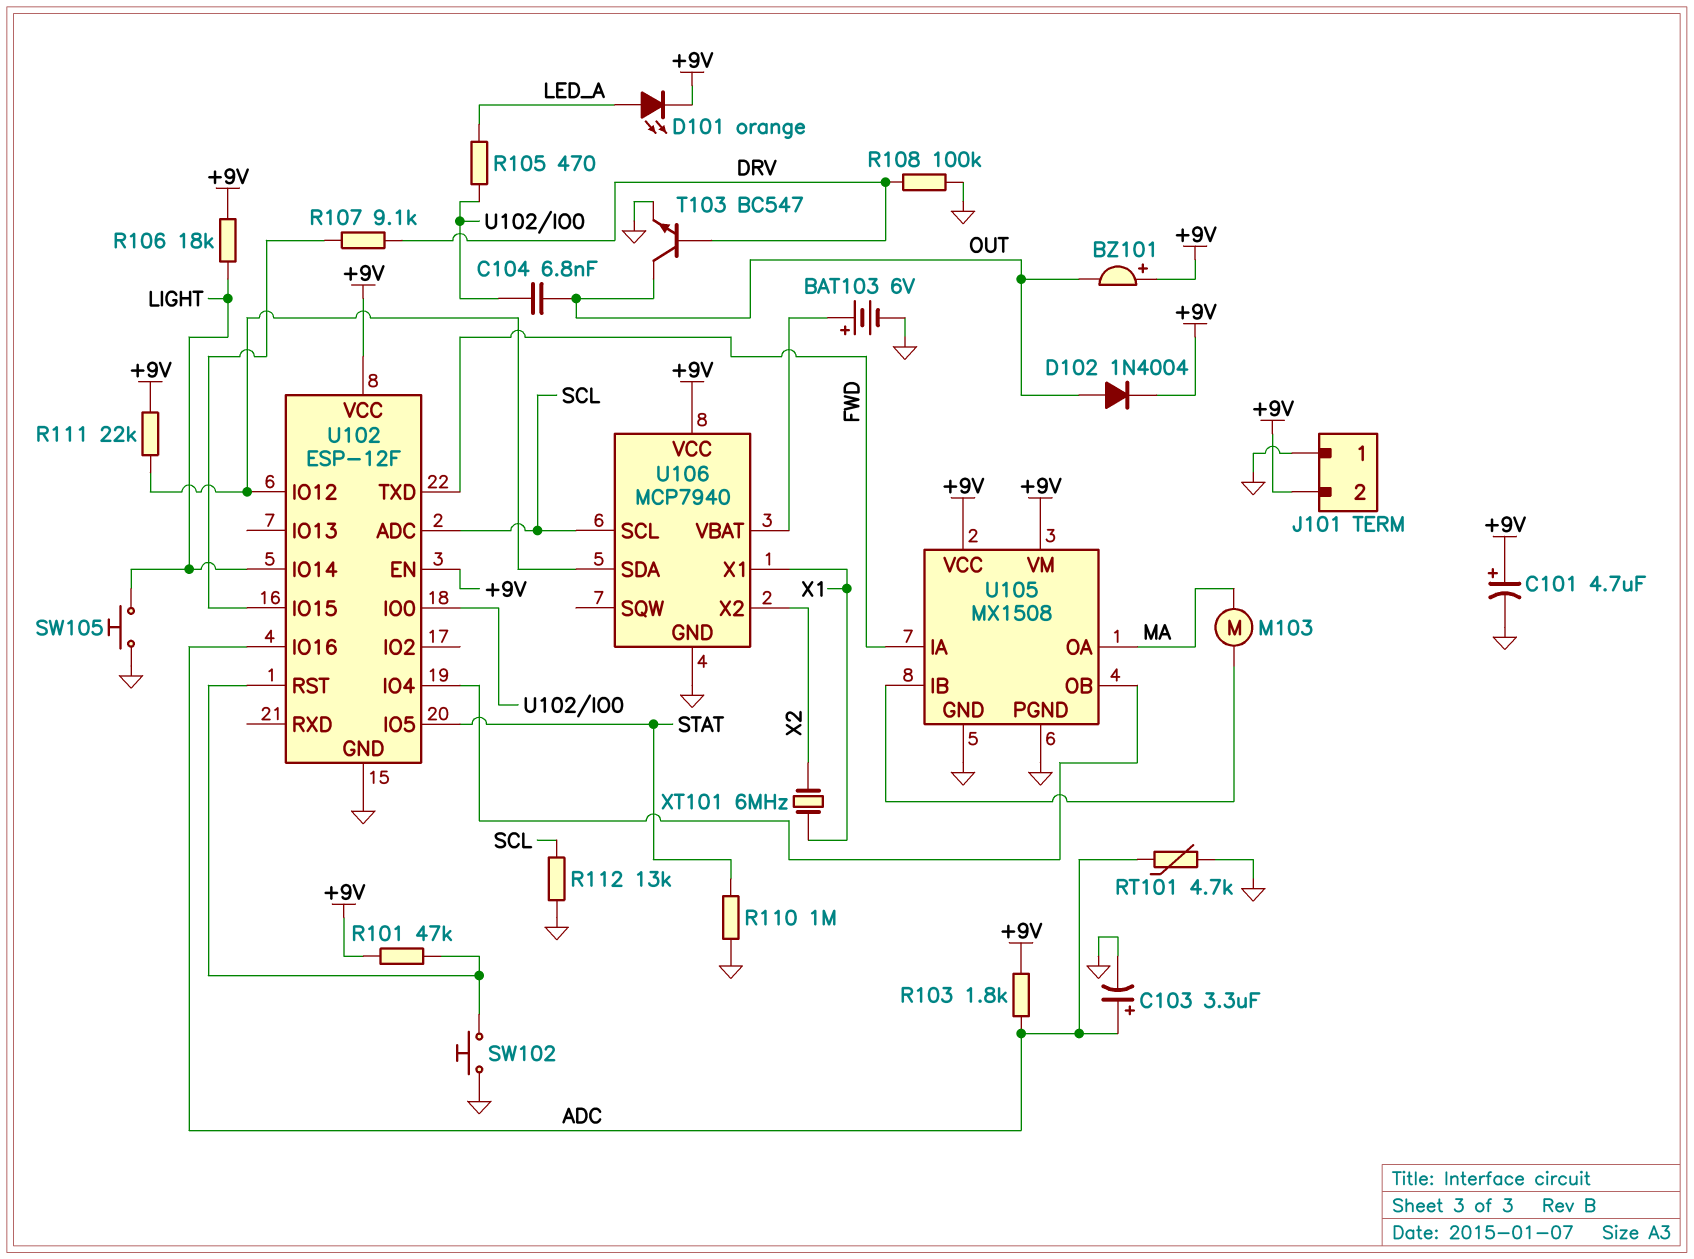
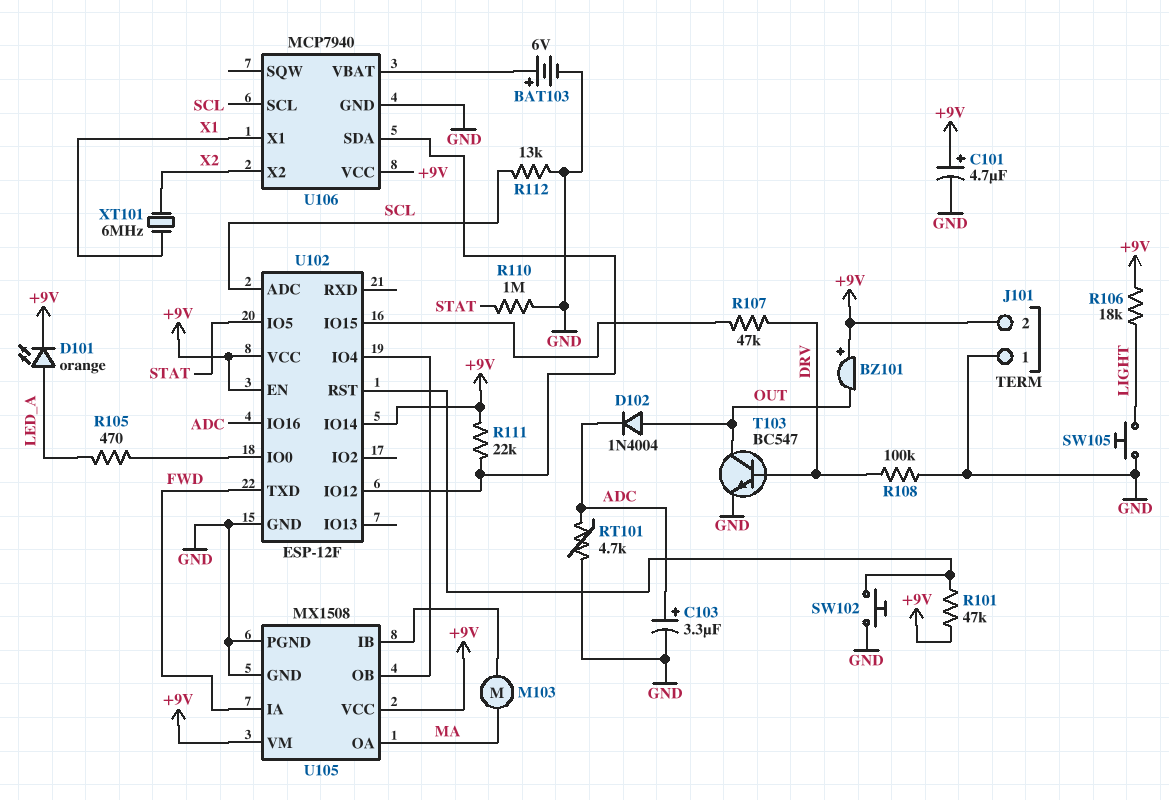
C104: 6.8nF (OUT, U102/IO0) -> none
D102: diode 1N4004 (A OUT, K +9V) -> diode 1N4004 (A OUT, K ADC)
R103: 1.8k (+9V, ADC) -> none
R107: 9.1k (DRV, U102/IO15) -> 47k (DRV, U102/IO15)
U102 pin IO14: LIGHT -> +9V

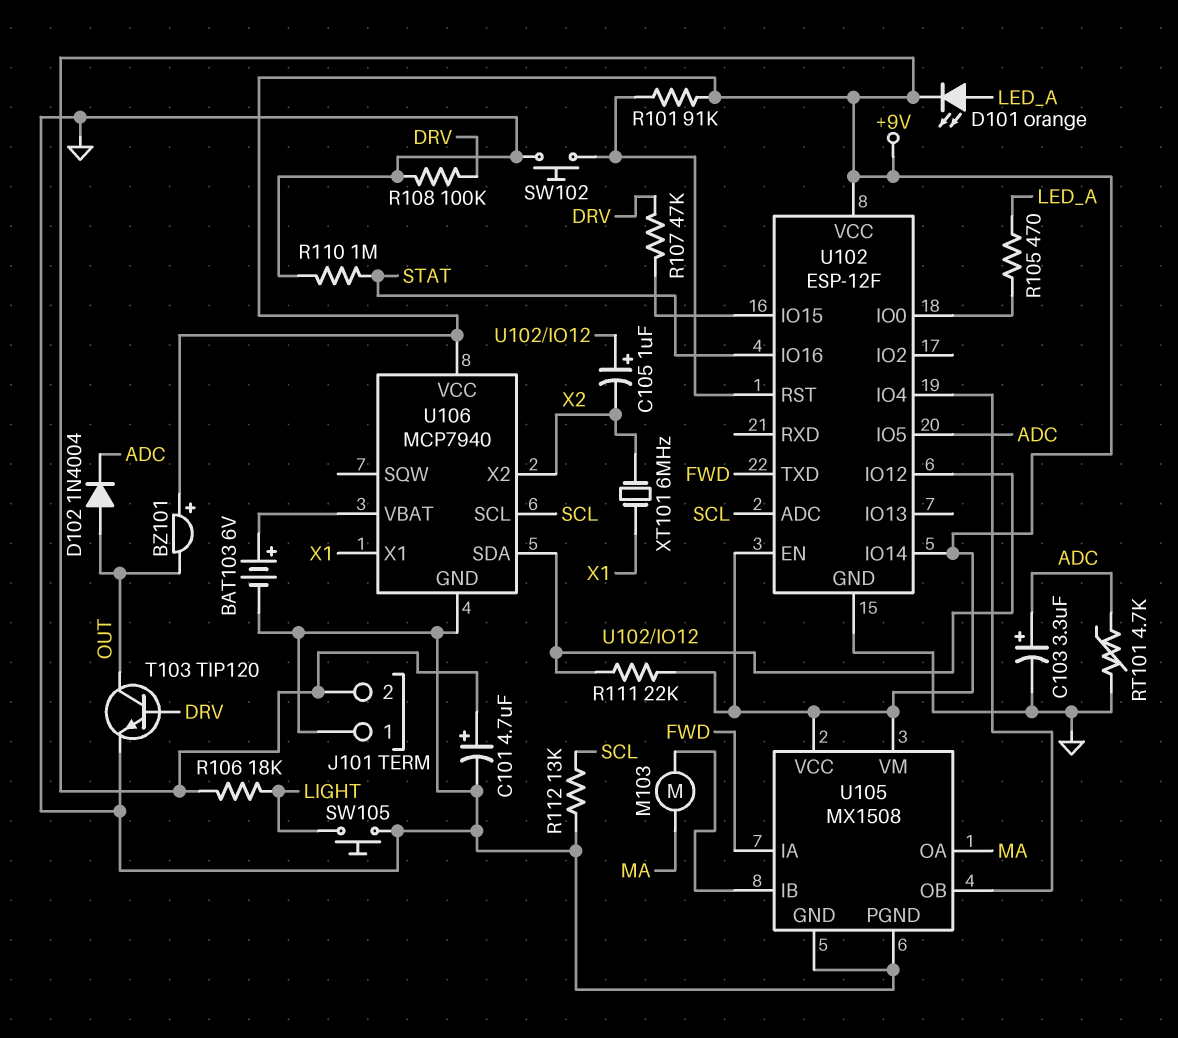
C105: none -> 1uF (plus U102/IO12, minus X2)
R101: 47k (+9V, U102/RST) -> 91k (+9V, U102/RST)
T103: NPN BC547 (B DRV, C OUT, E GND) -> NPN TIP120 (B DRV, C OUT, E GND)
U102 pin IO5: STAT -> ADC
U102 pin IO16: ADC -> STAT

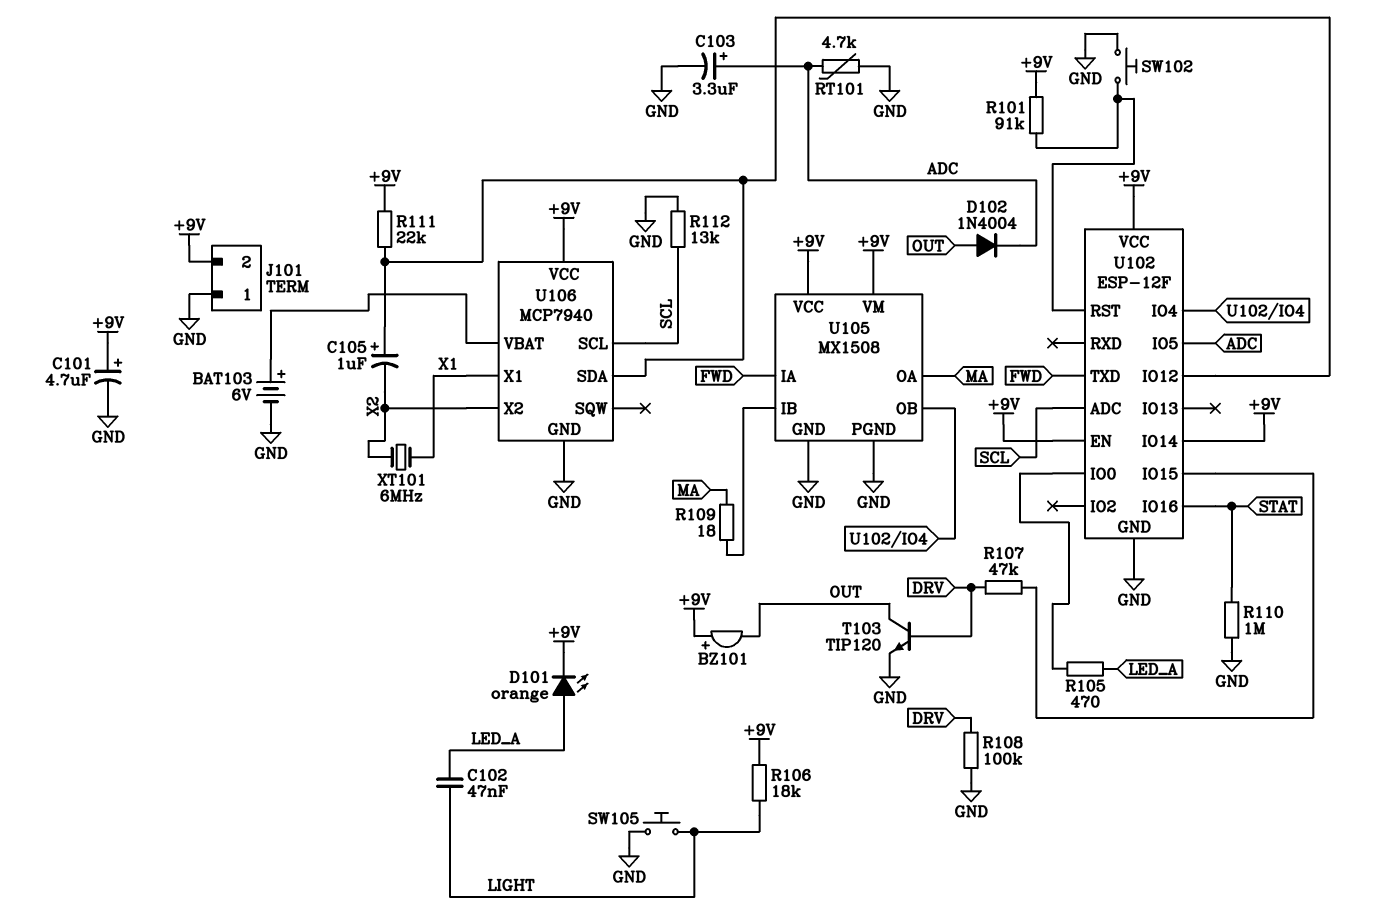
C102: none -> 47nF (LED_A, LIGHT)
M103: motor (MA, U105/IB) -> none
R109: none -> 18 (MA, U105/IB)

